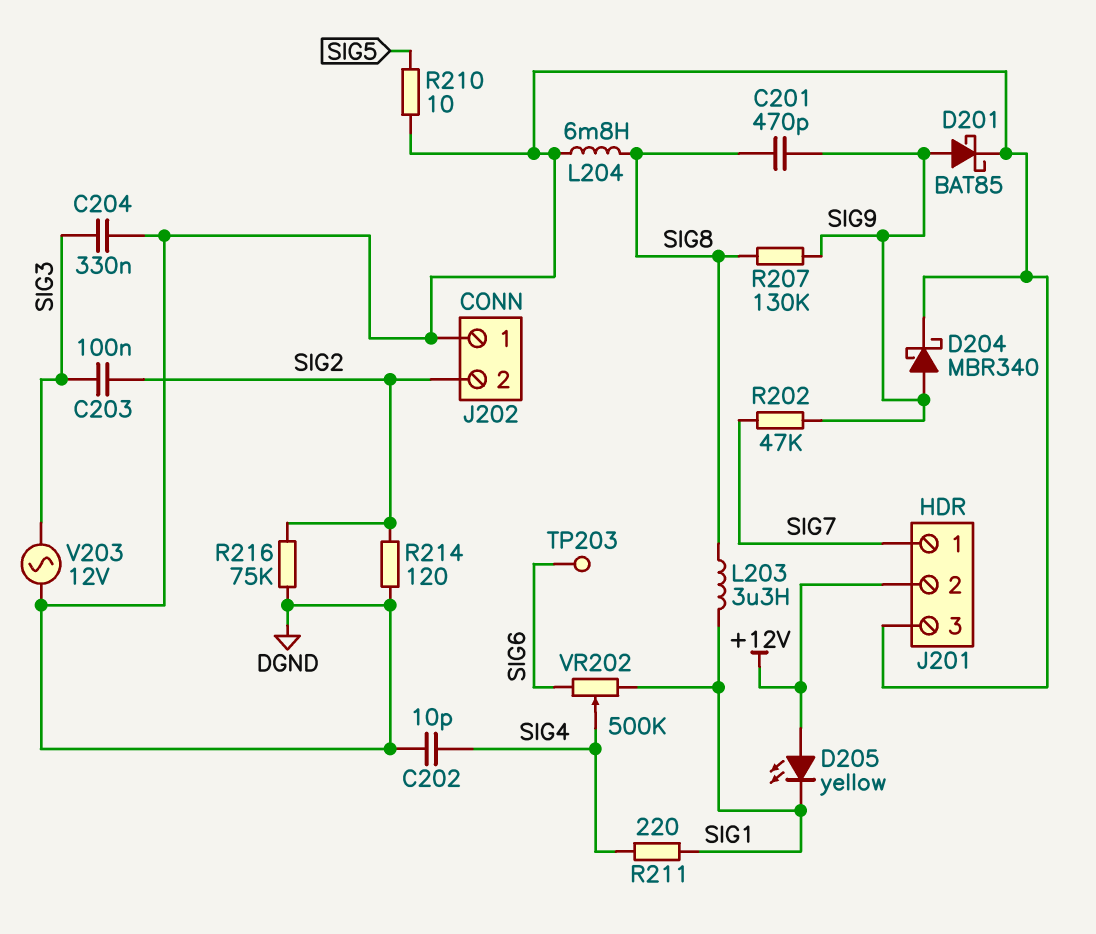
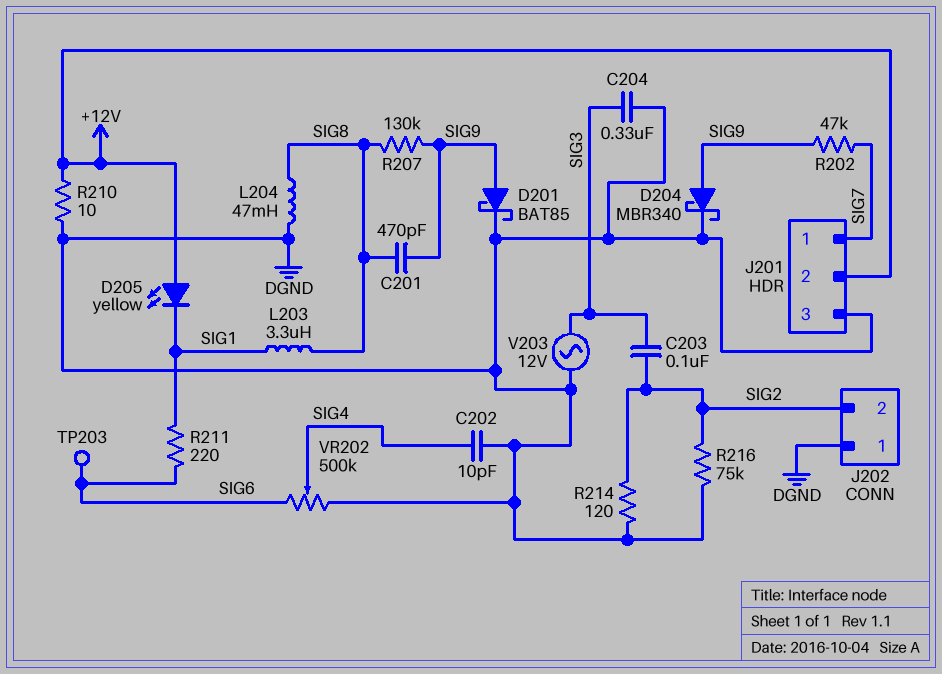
L204: 6.8mH (DGND, SIG8) -> 47mH (DGND, SIG8)
R210: 10 (DGND, SIG5) -> 10 (+12V, DGND)
R211: 220 (SIG1, SIG4) -> 220 (SIG1, SIG6)
VR202: 500k (SIG1, SIG6, wiper SIG4) -> 500k (DGND, SIG6, wiper SIG4)

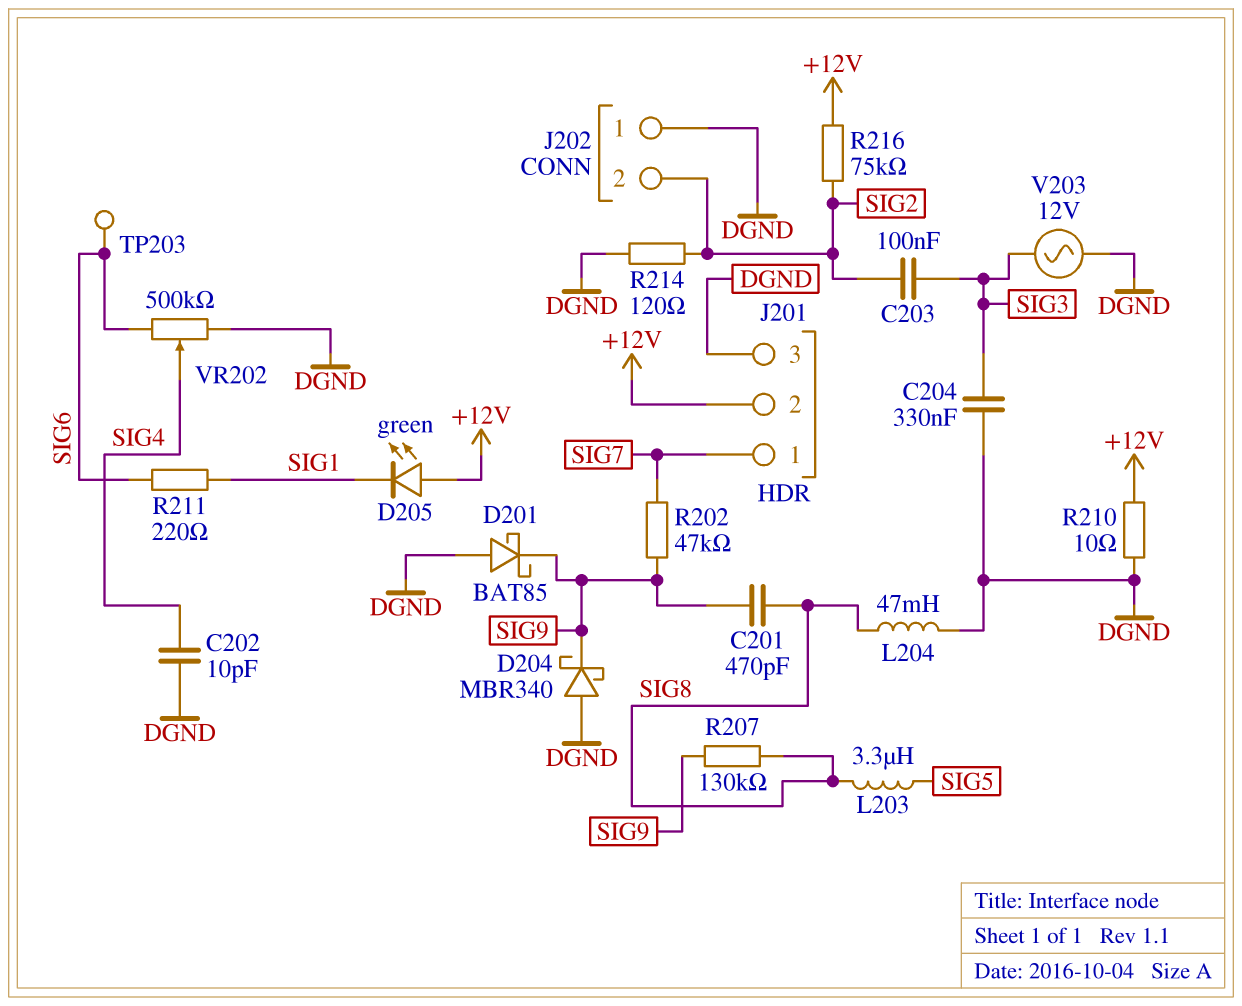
D201: schottky BAT85 (A SIG9, K DGND) -> schottky BAT85 (A DGND, K SIG9)
D204: schottky MBR340 (A SIG9, K DGND) -> schottky MBR340 (A DGND, K SIG9)
D205: LED yellow (A +12V, K SIG1) -> LED green (A +12V, K SIG1)
L203: 3.3uH (SIG1, SIG8) -> 3.3uH (SIG5, SIG8)
R216: 75k (DGND, SIG2) -> 75k (+12V, SIG2)

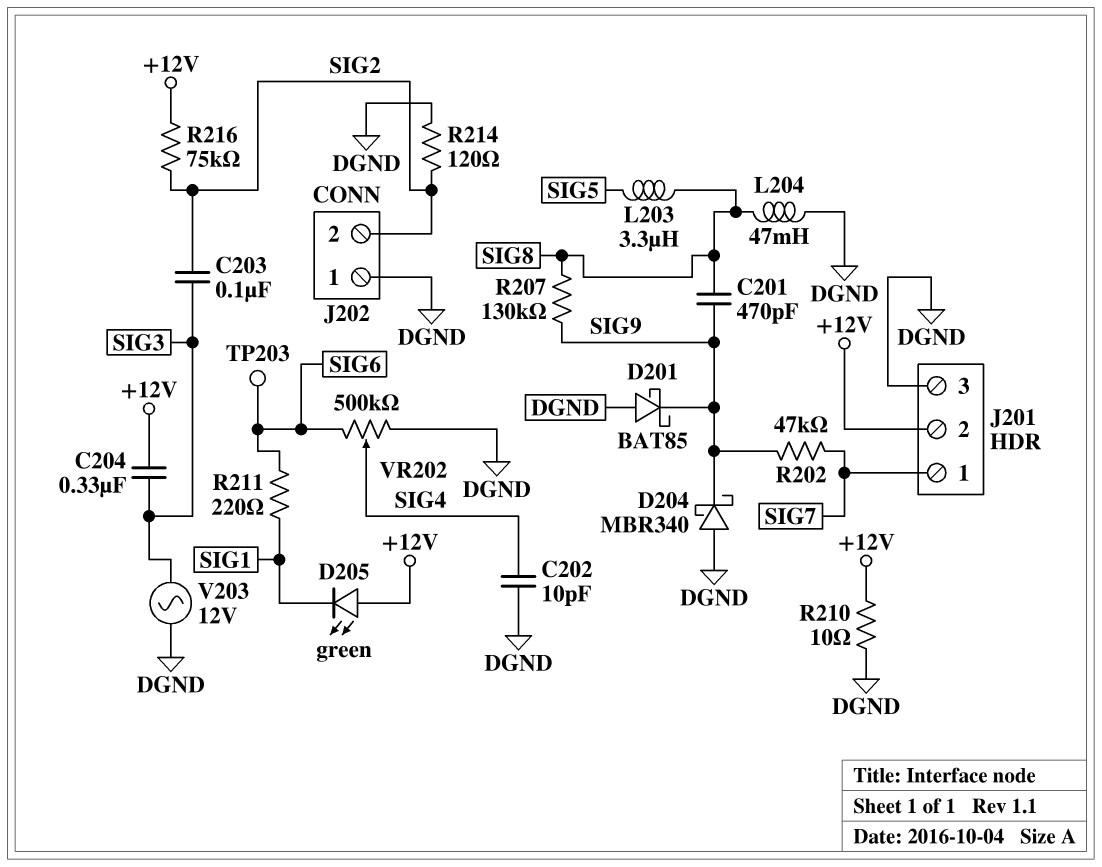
C204: 330nF (DGND, SIG3) -> 330nF (+12V, SIG3)

